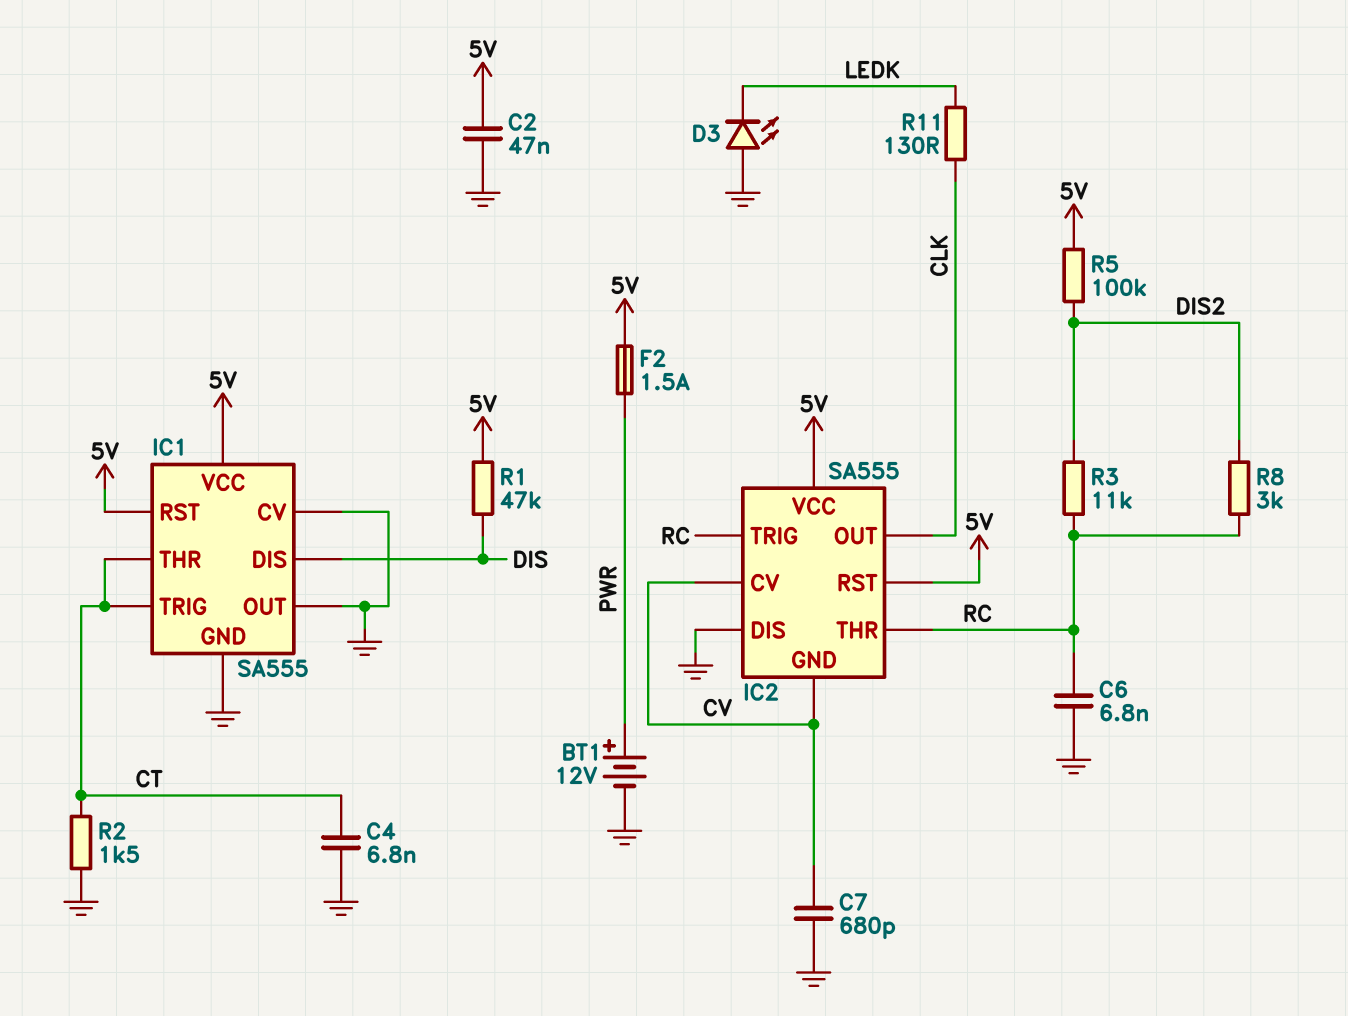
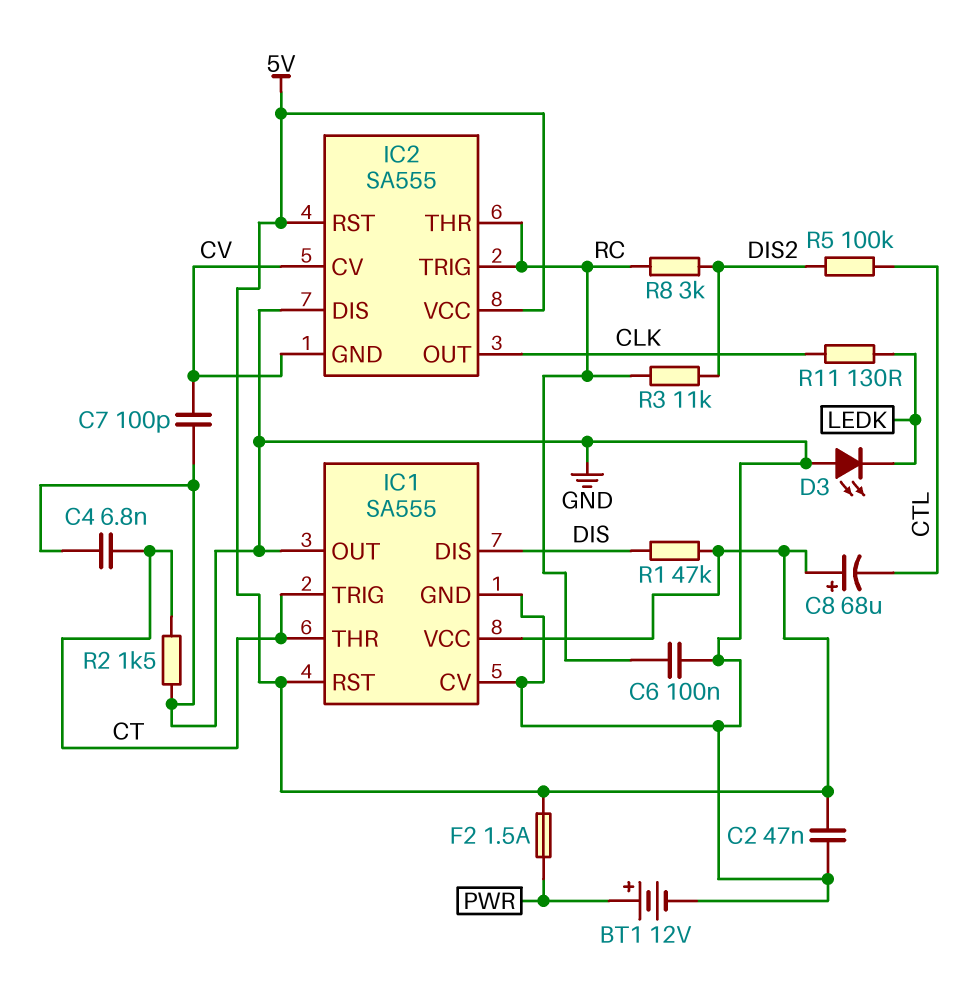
C6: 6.8nF (GND, RC) -> 100nF (GND, RC)
C7: 680pF (CV, GND) -> 100pF (CV, GND)
C8: none -> 68uF (plus 5V, minus CTL)
R5: 100k (5V, DIS2) -> 100k (CTL, DIS2)

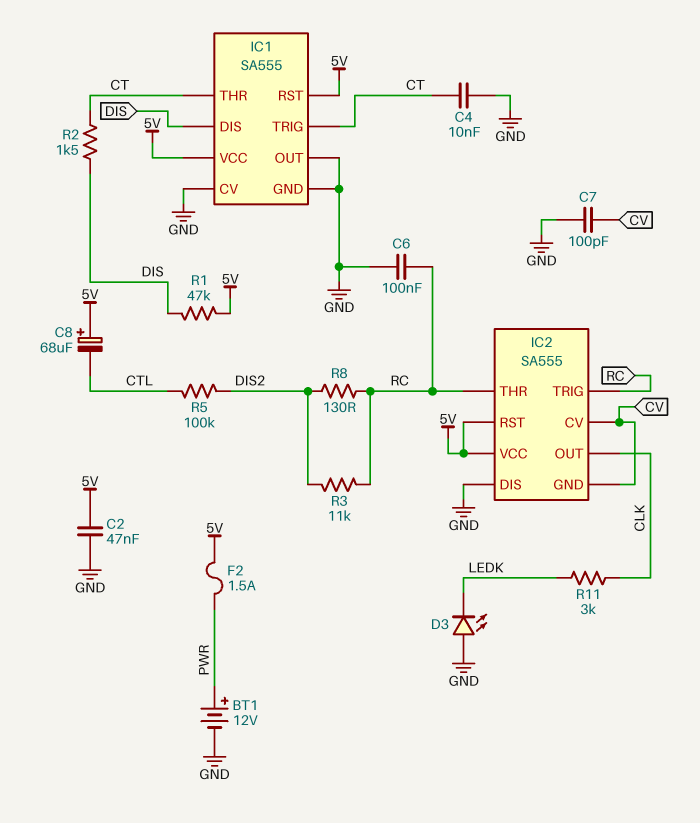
C4: 6.8nF (CT, GND) -> 10nF (CT, GND)
R2: 1.5k (CT, GND) -> 1.5k (CT, DIS)
R8: 3k (DIS2, RC) -> 130 (DIS2, RC)
R11: 130 (CLK, LEDK) -> 3k (CLK, LEDK)

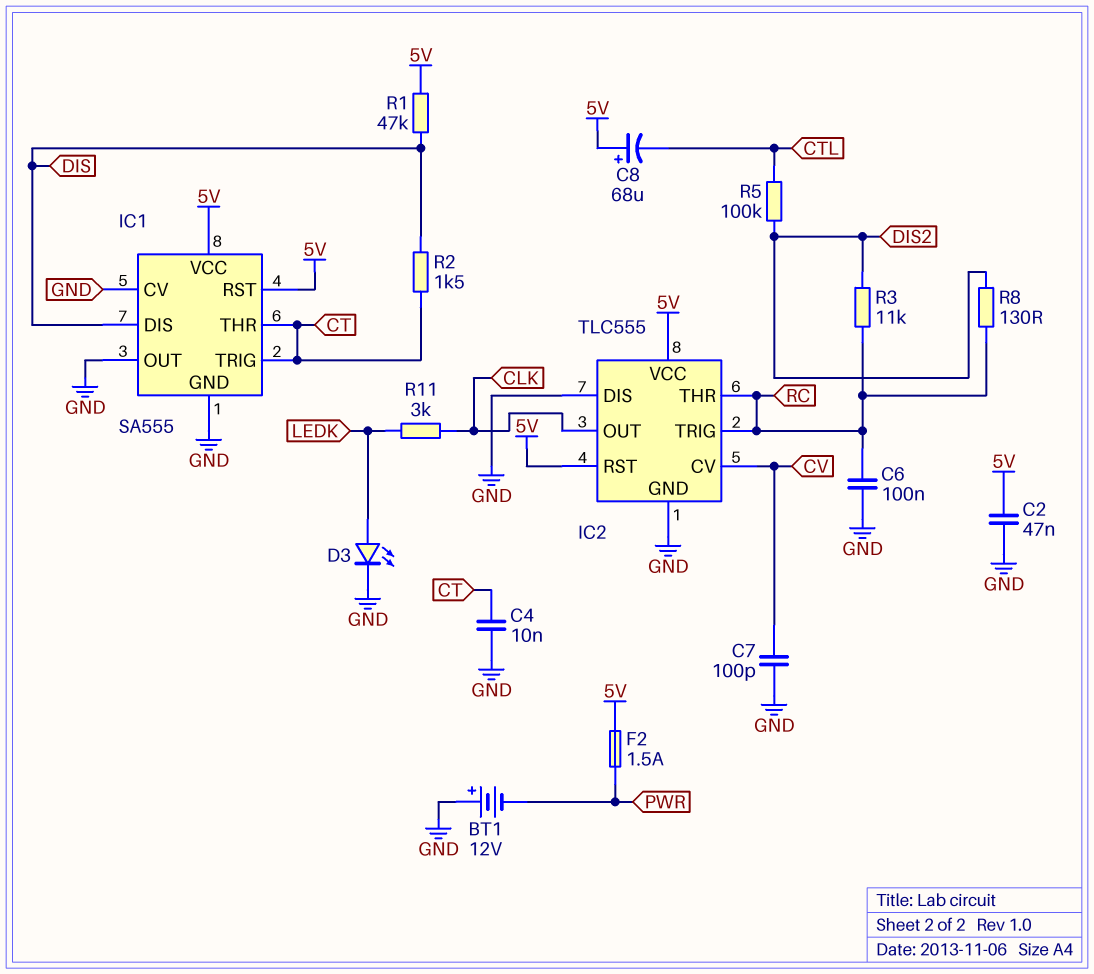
BT1: 12V (plus PWR, minus GND) -> 12V (plus GND, minus PWR)
D3: LED (A GND, K LEDK) -> LED (A LEDK, K GND)
IC2: SA555 -> TLC555
IC2 pin GND: CV -> GND

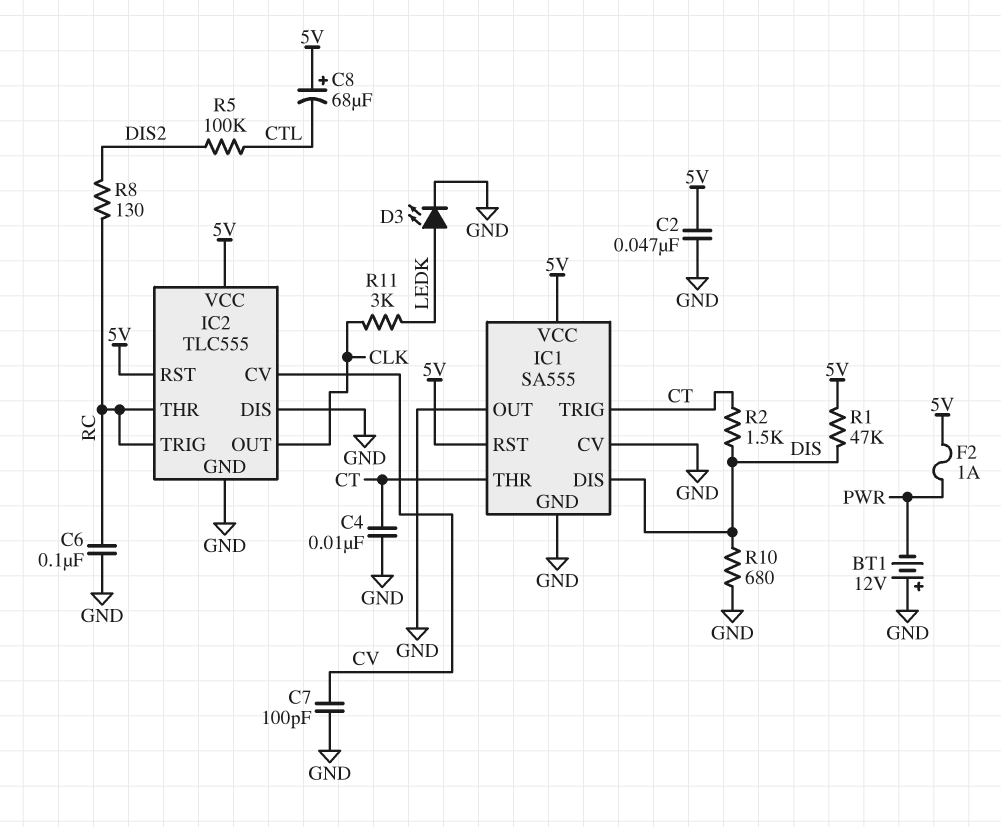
F2: 1.5A (5V, PWR) -> 1A (5V, PWR)
R3: 11k (DIS2, RC) -> none
R10: none -> 680 (DIS, GND)

